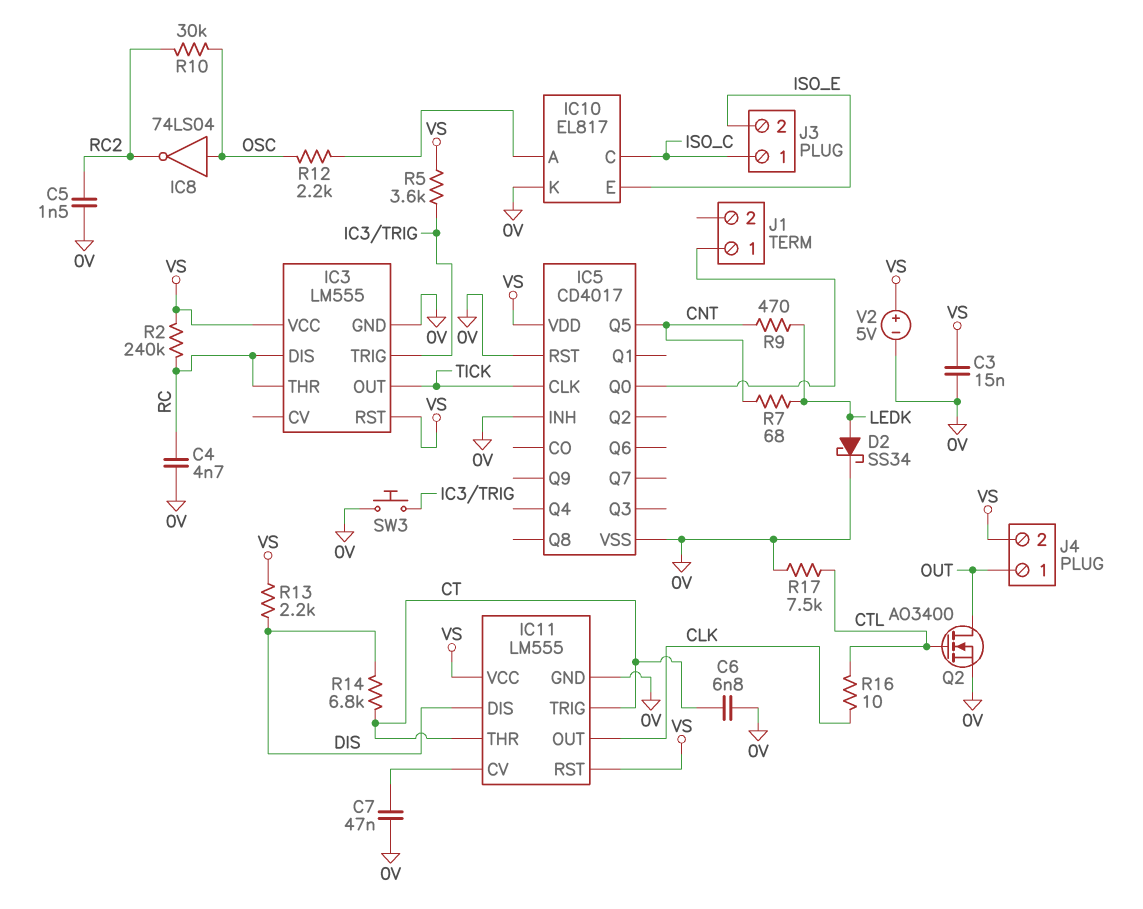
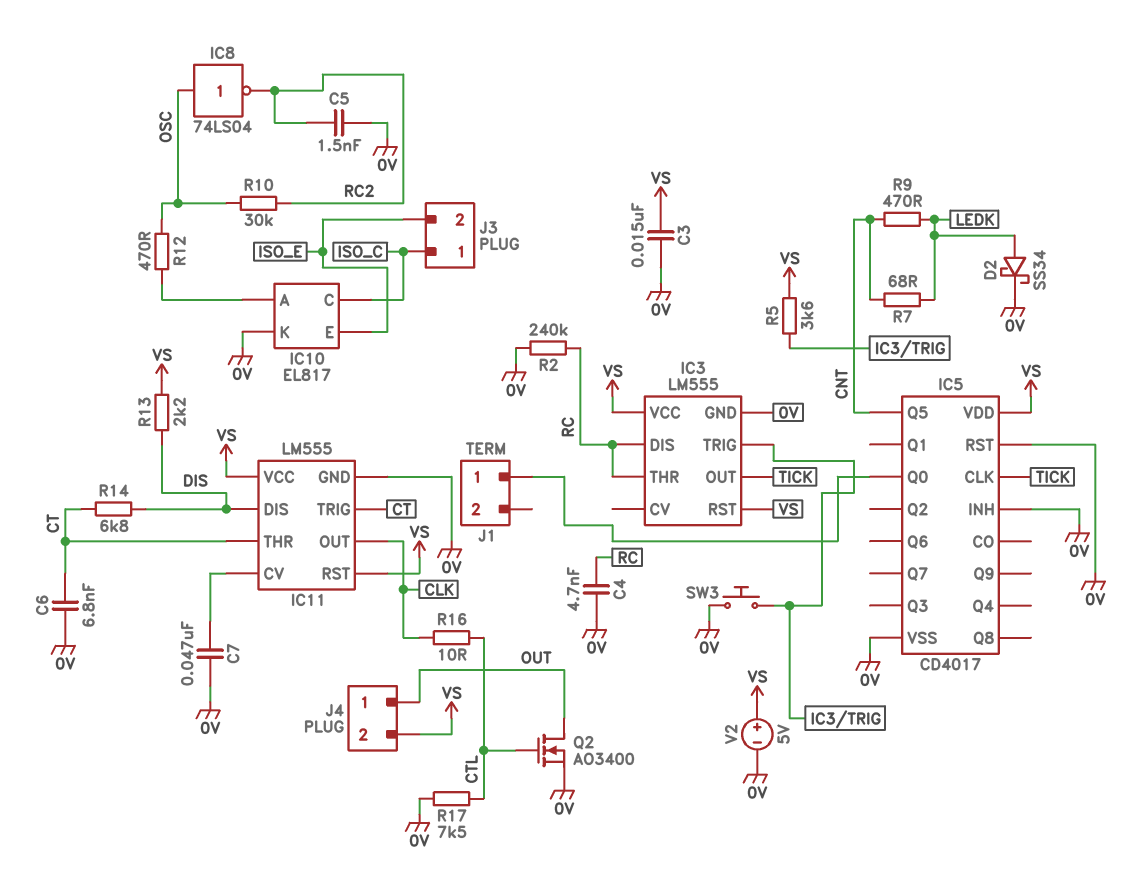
R2: 240k (RC, VS) -> 240k (0V, RC)
R12: 2.2k (IC10/A, OSC) -> 470 (IC10/A, OSC)

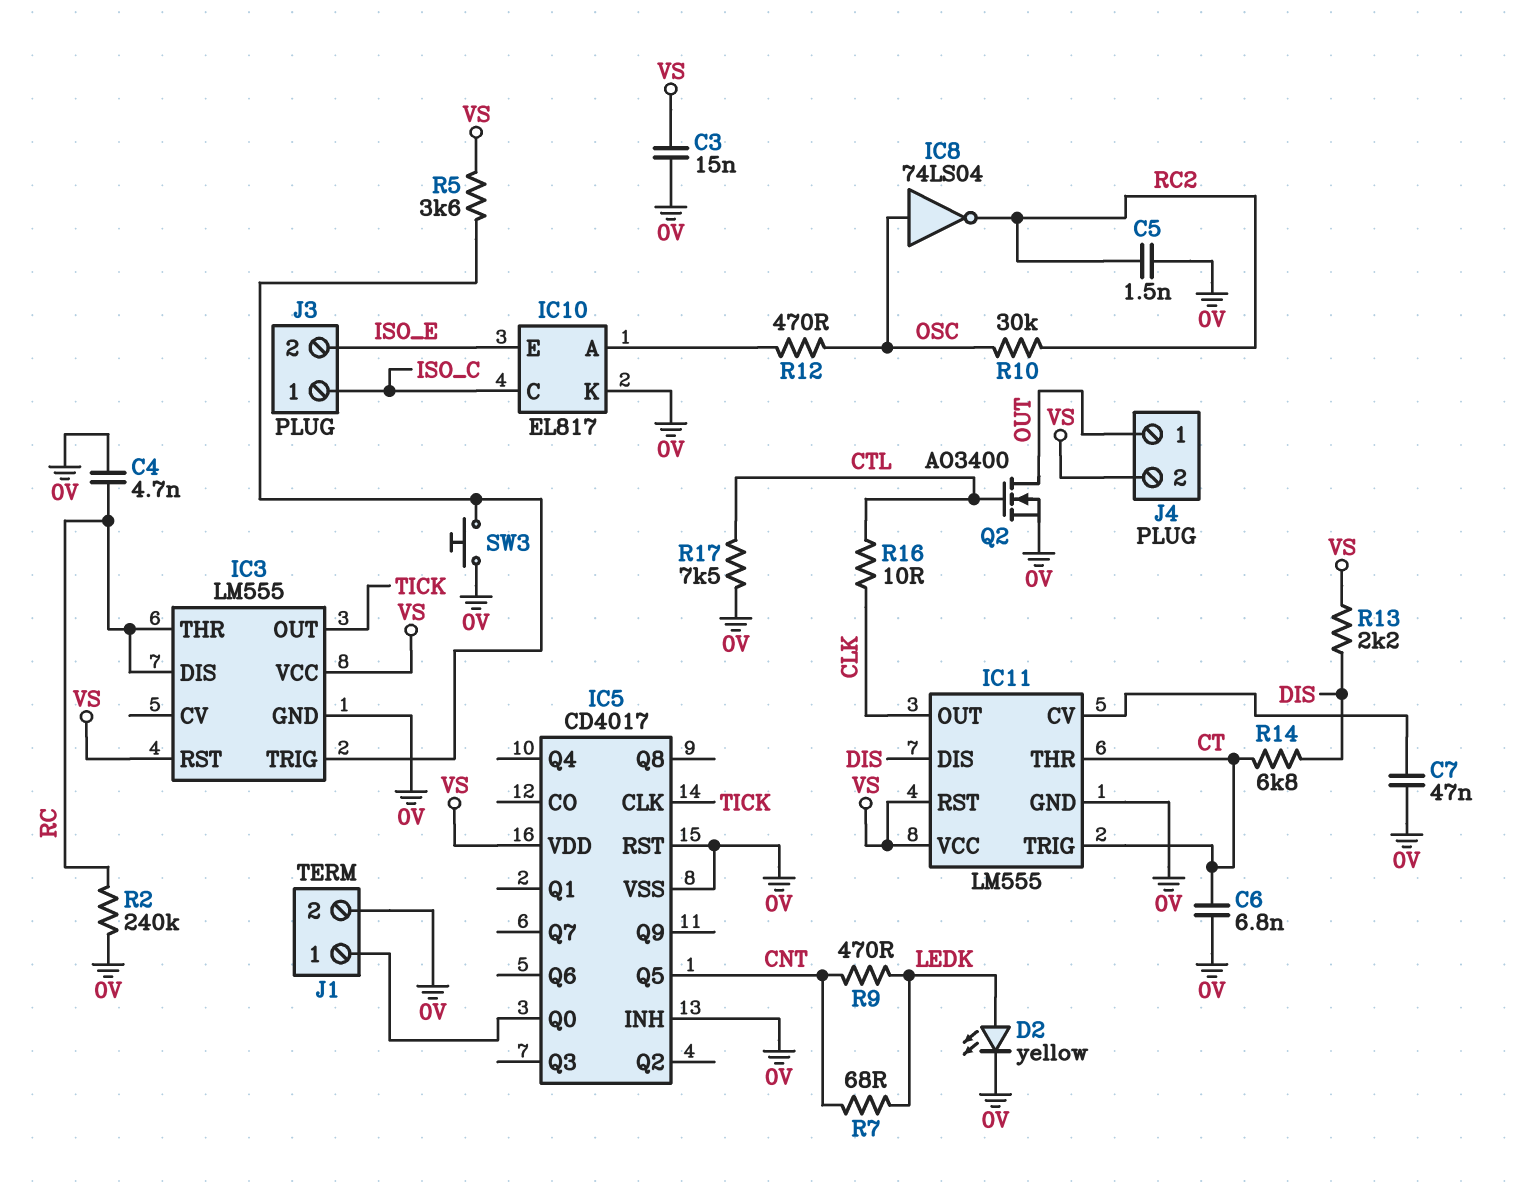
D2: schottky SS34 (A LEDK, K 0V) -> LED yellow (A LEDK, K 0V)
J1 pin 2: none -> 0V
V2: 5V (plus VS, minus 0V) -> none

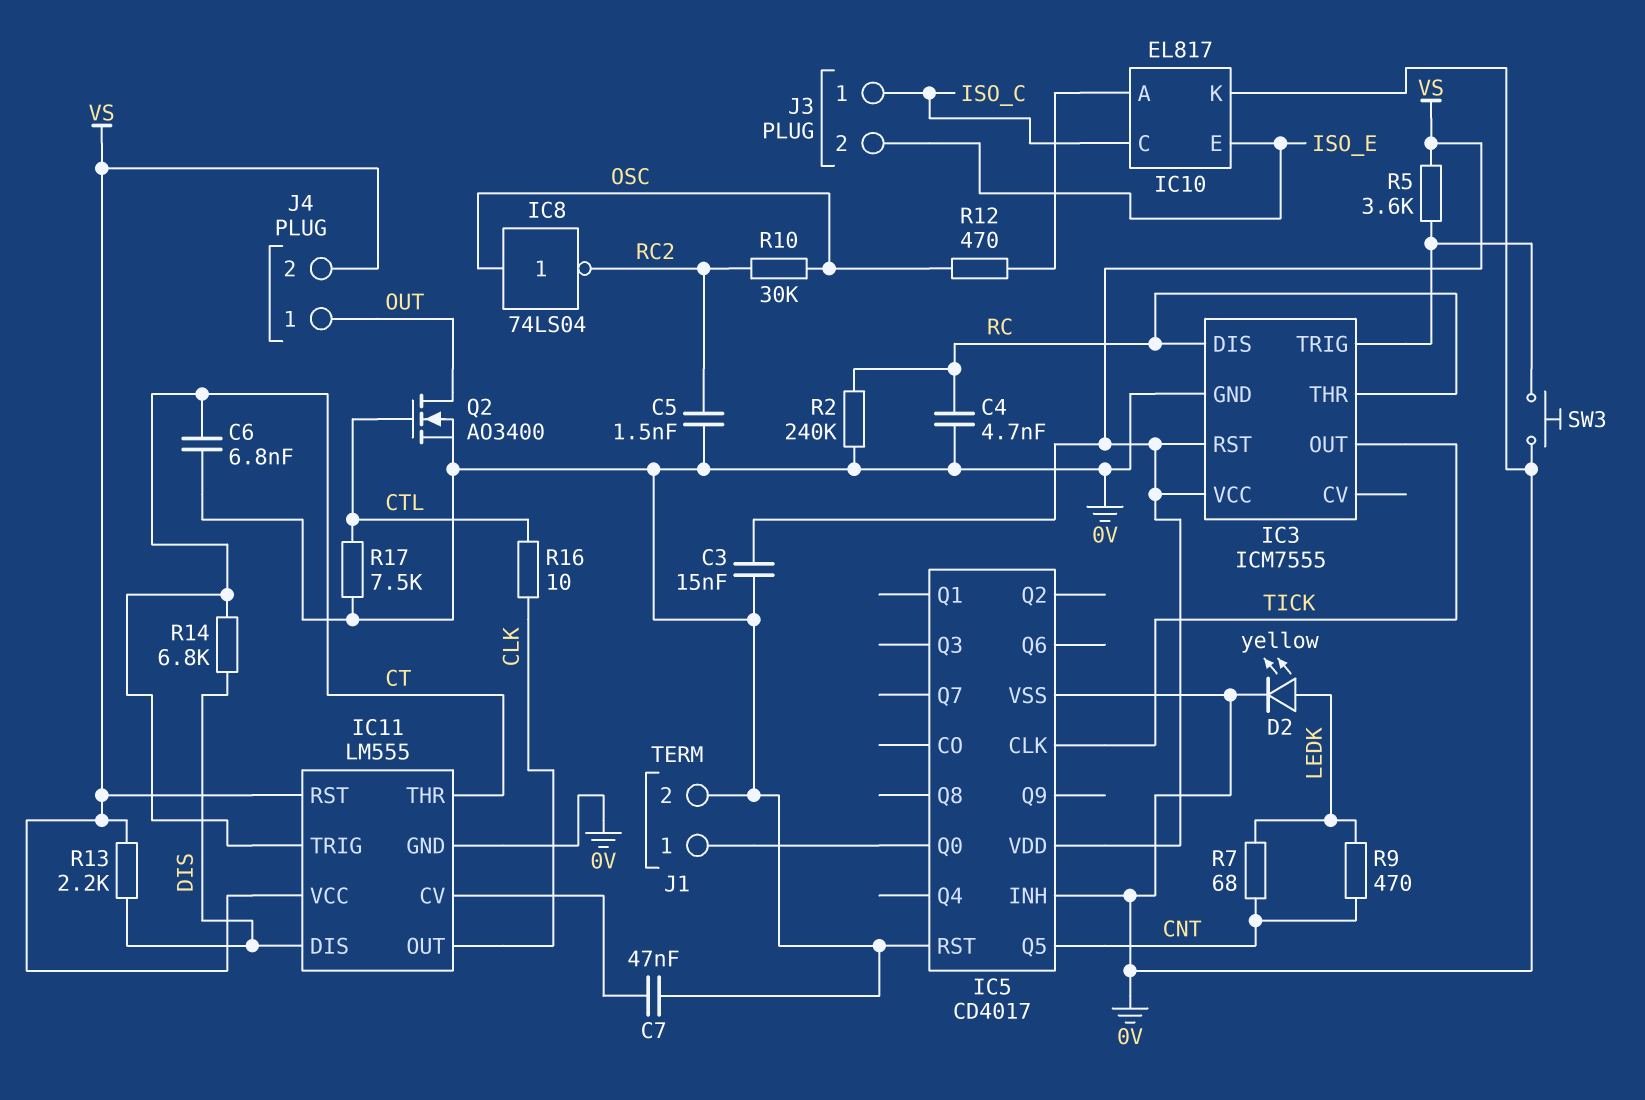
IC3: LM555 -> ICM7555

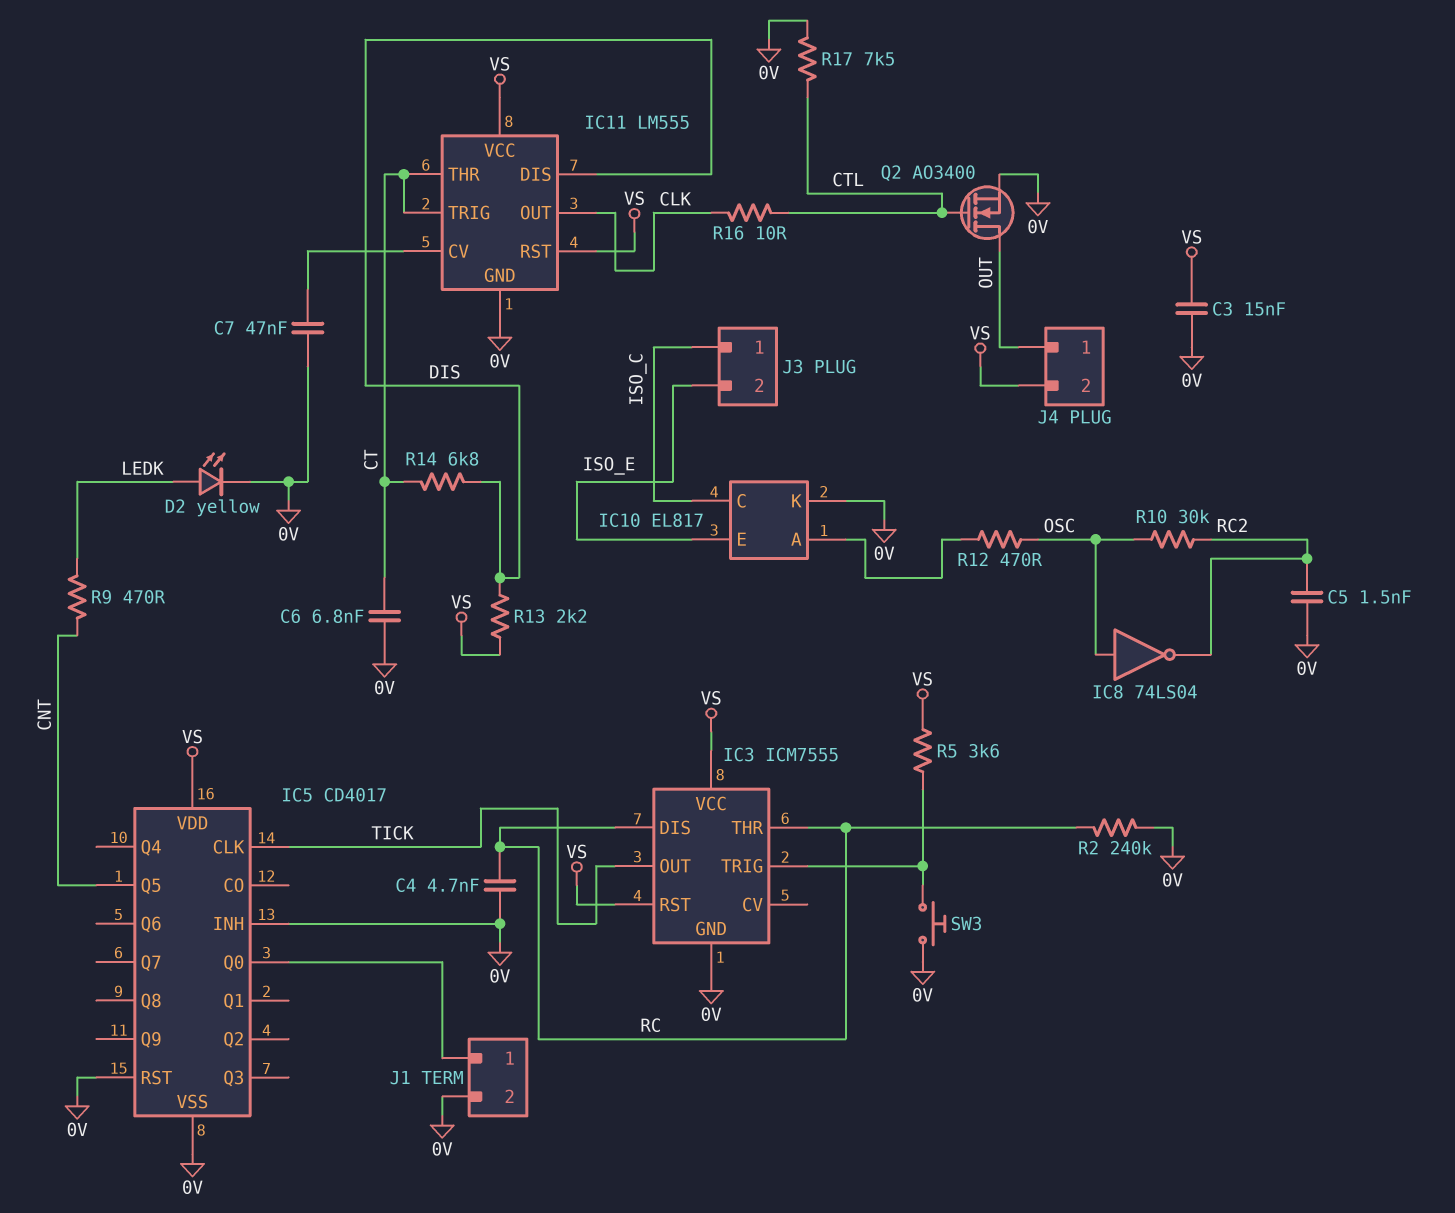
R7: 68 (CNT, LEDK) -> none

